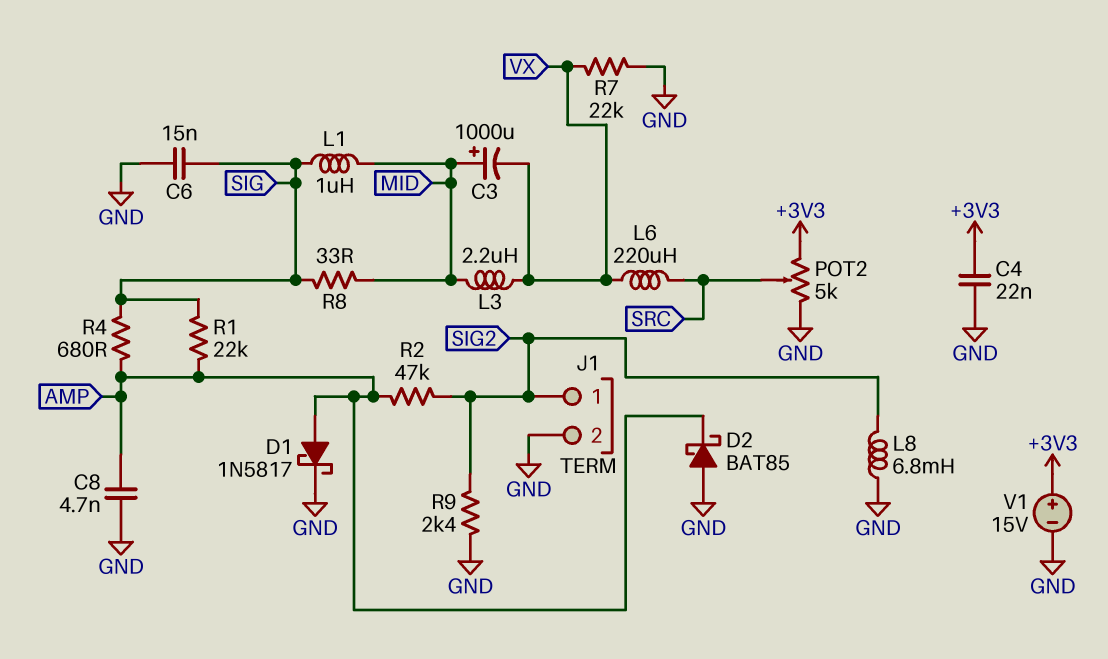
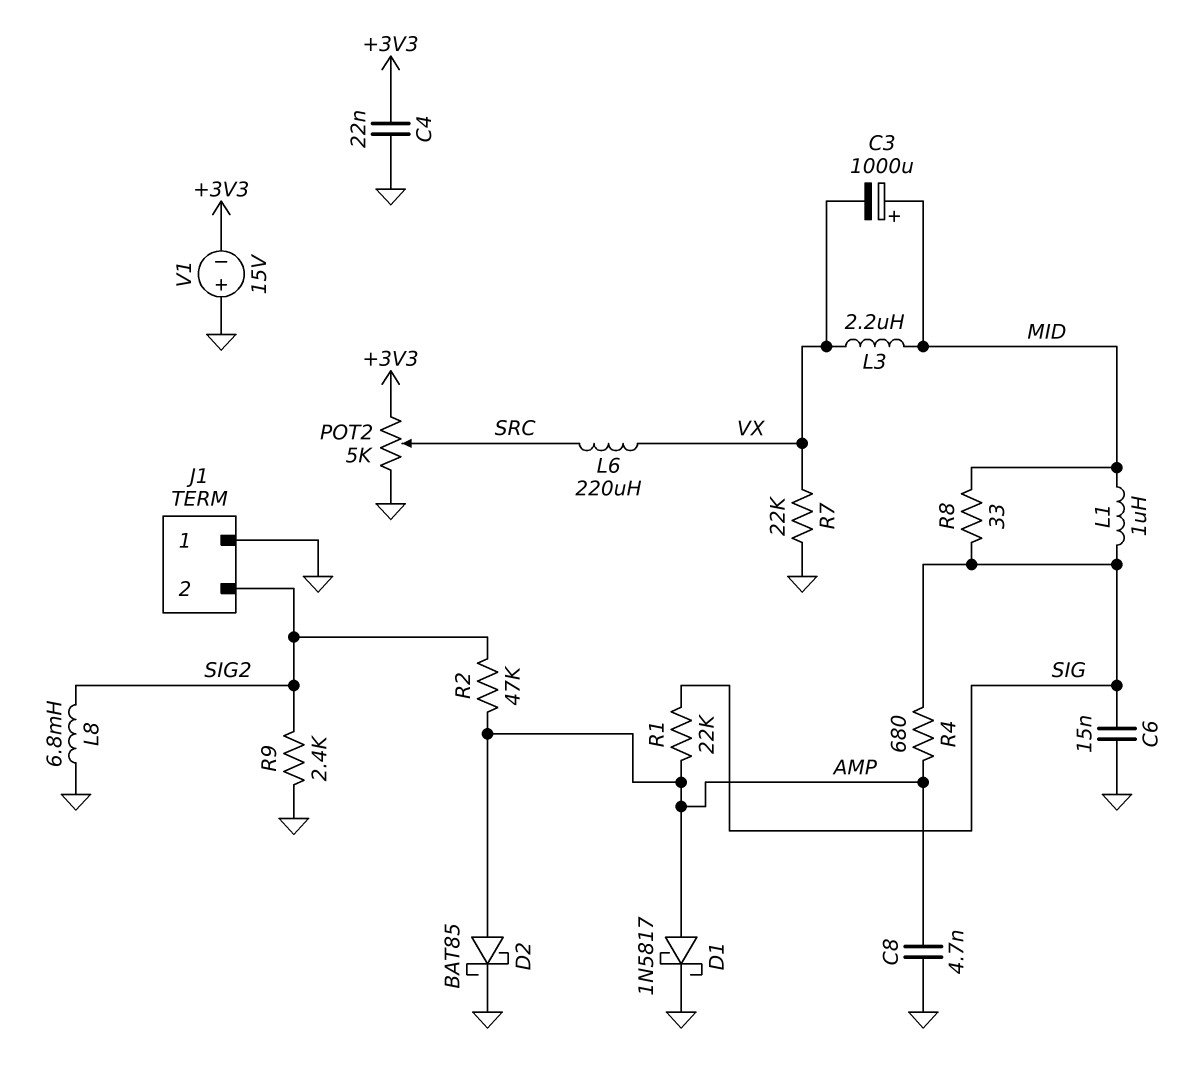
D2: schottky BAT85 (A GND, K AMP) -> schottky BAT85 (A AMP, K GND)
J1 pin 1: SIG2 -> GND
J1 pin 2: GND -> SIG2
V1: 15V (plus +3V3, minus GND) -> 15V (plus GND, minus +3V3)

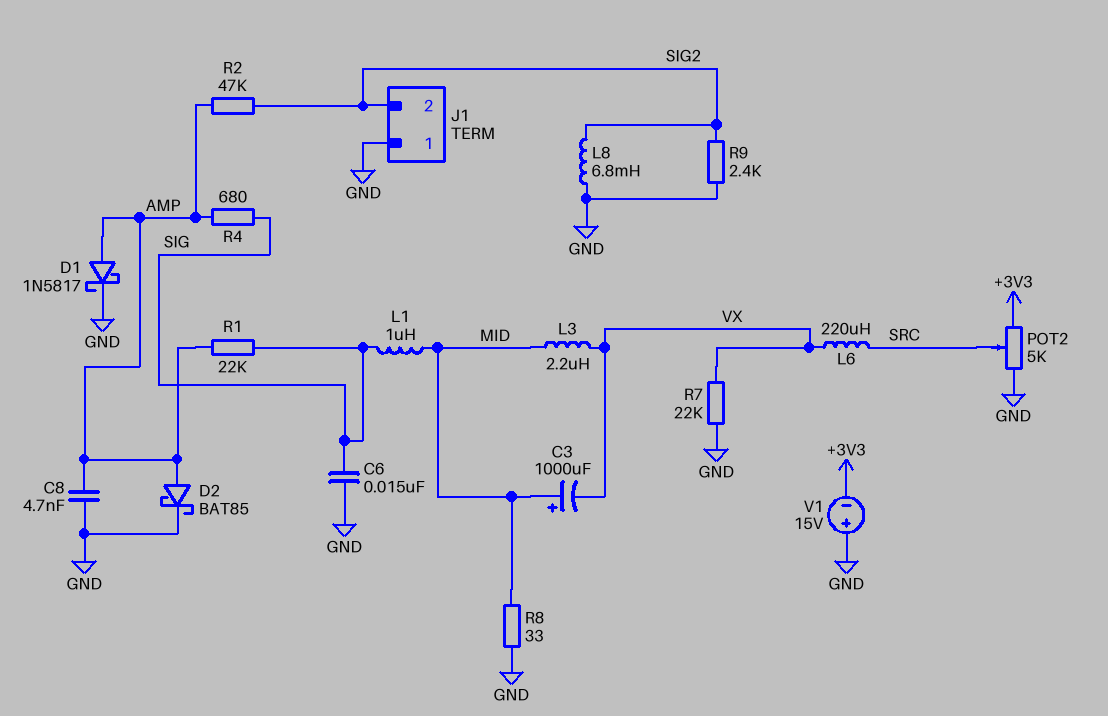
C4: 22nF (+3V3, GND) -> none
R8: 33 (MID, SIG) -> 33 (GND, MID)

